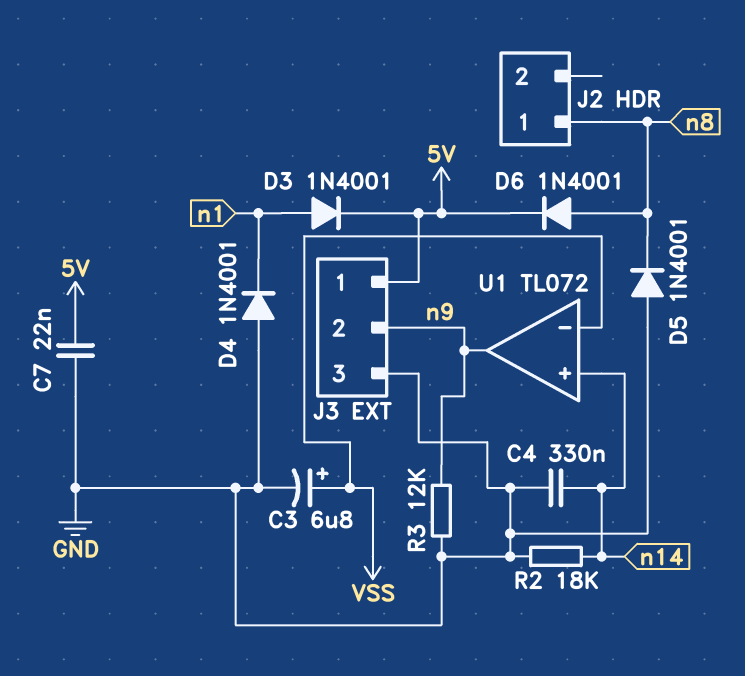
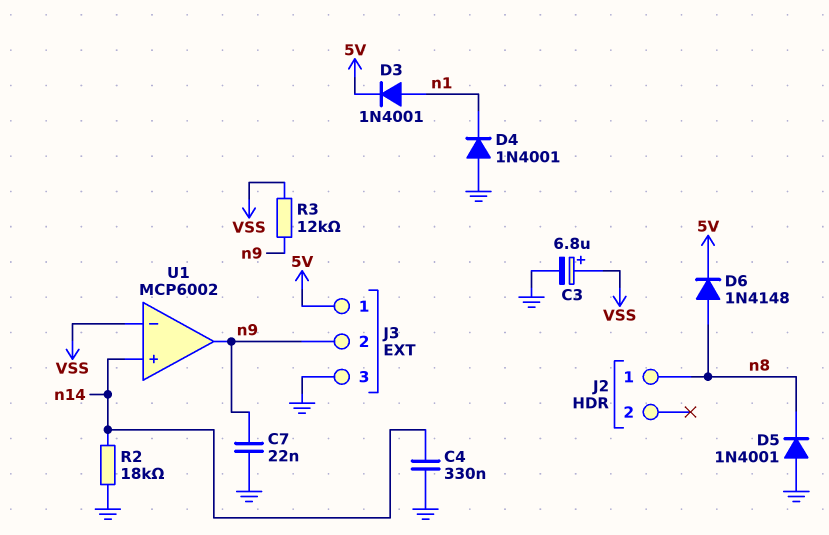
C7: 22nF (5V, GND) -> 22nF (GND, n9)
D6: diode 1N4001 (A n8, K 5V) -> diode 1N4148 (A n8, K 5V)
R3: 12k (GND, n9) -> 12k (VSS, n9)
U1: TL072 -> MCP6002

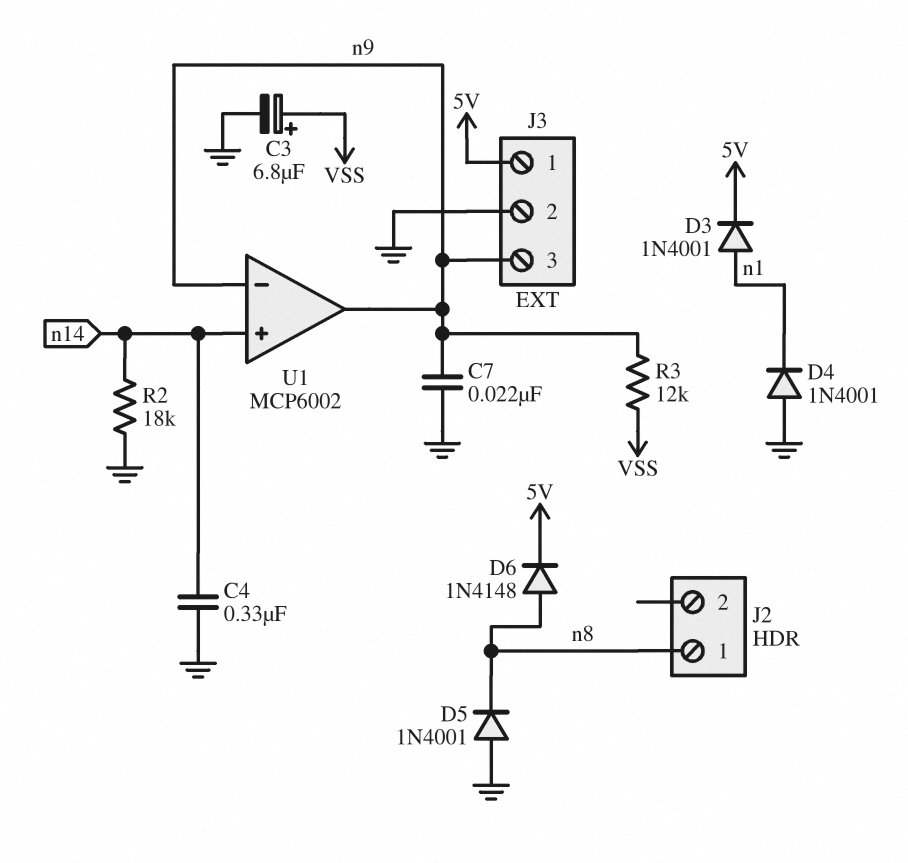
J3 pin 2: n9 -> GND
J3 pin 3: GND -> n9
U1 pin in-: VSS -> n9

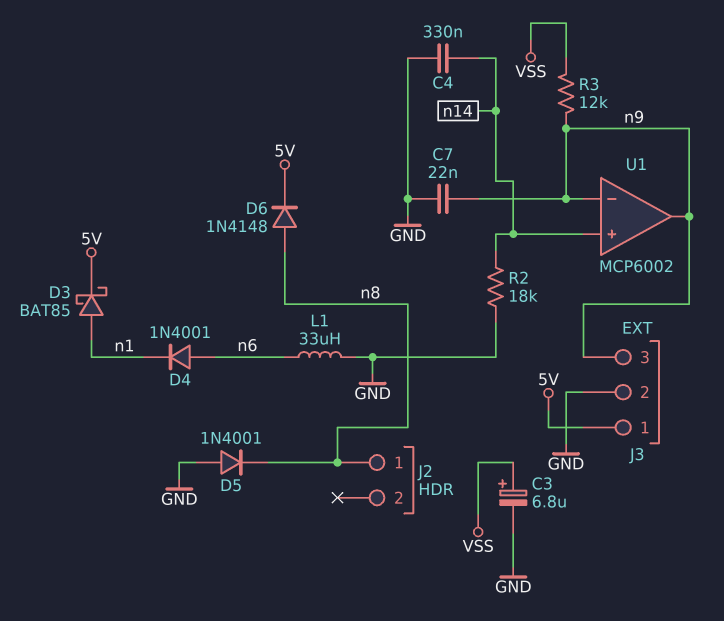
D3: diode 1N4001 (A n1, K 5V) -> schottky BAT85 (A n1, K 5V)
D4: diode 1N4001 (A GND, K n1) -> diode 1N4001 (A n6, K n1)
L1: none -> 33uH (GND, n6)

